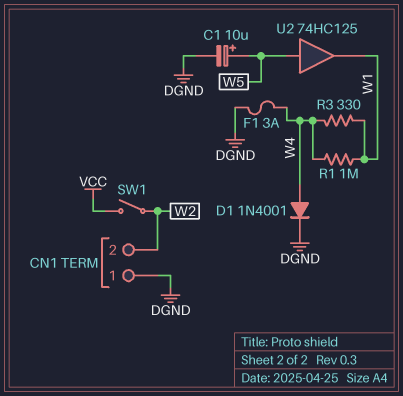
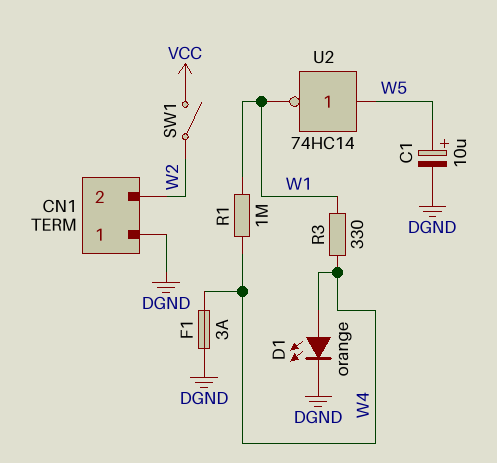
D1: diode 1N4001 (A W4, K DGND) -> LED orange (A W4, K DGND)
U2: buffer 74HC125 (in W5, out W1) -> NOT 74HC14 (in W5, out W1)

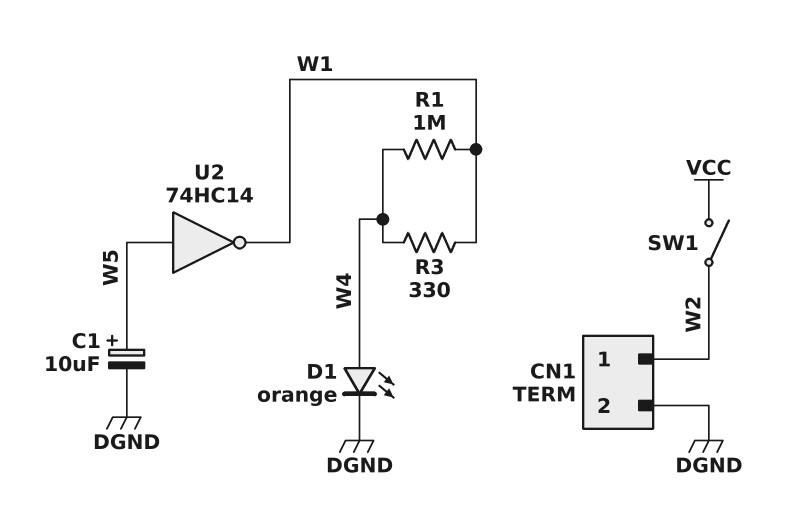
CN1 pin 1: DGND -> W2
CN1 pin 2: W2 -> DGND
F1: 3A (DGND, W4) -> none

